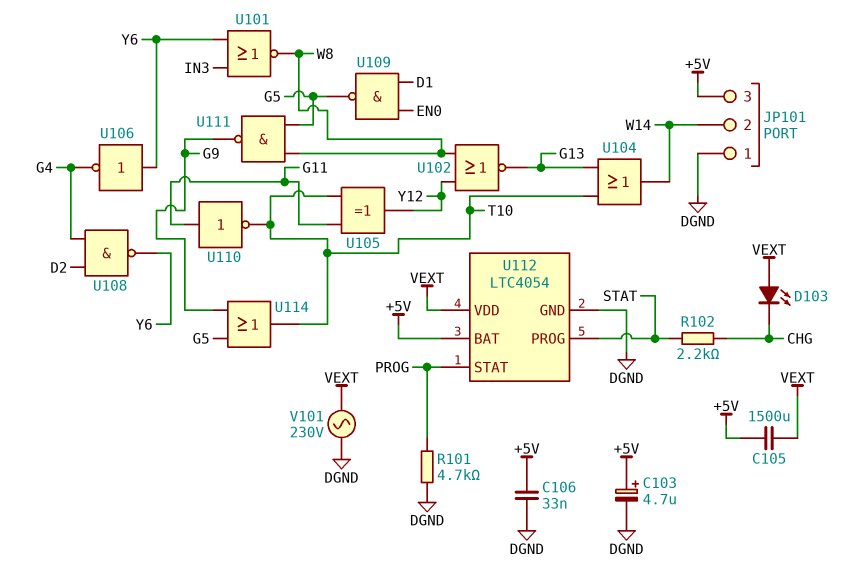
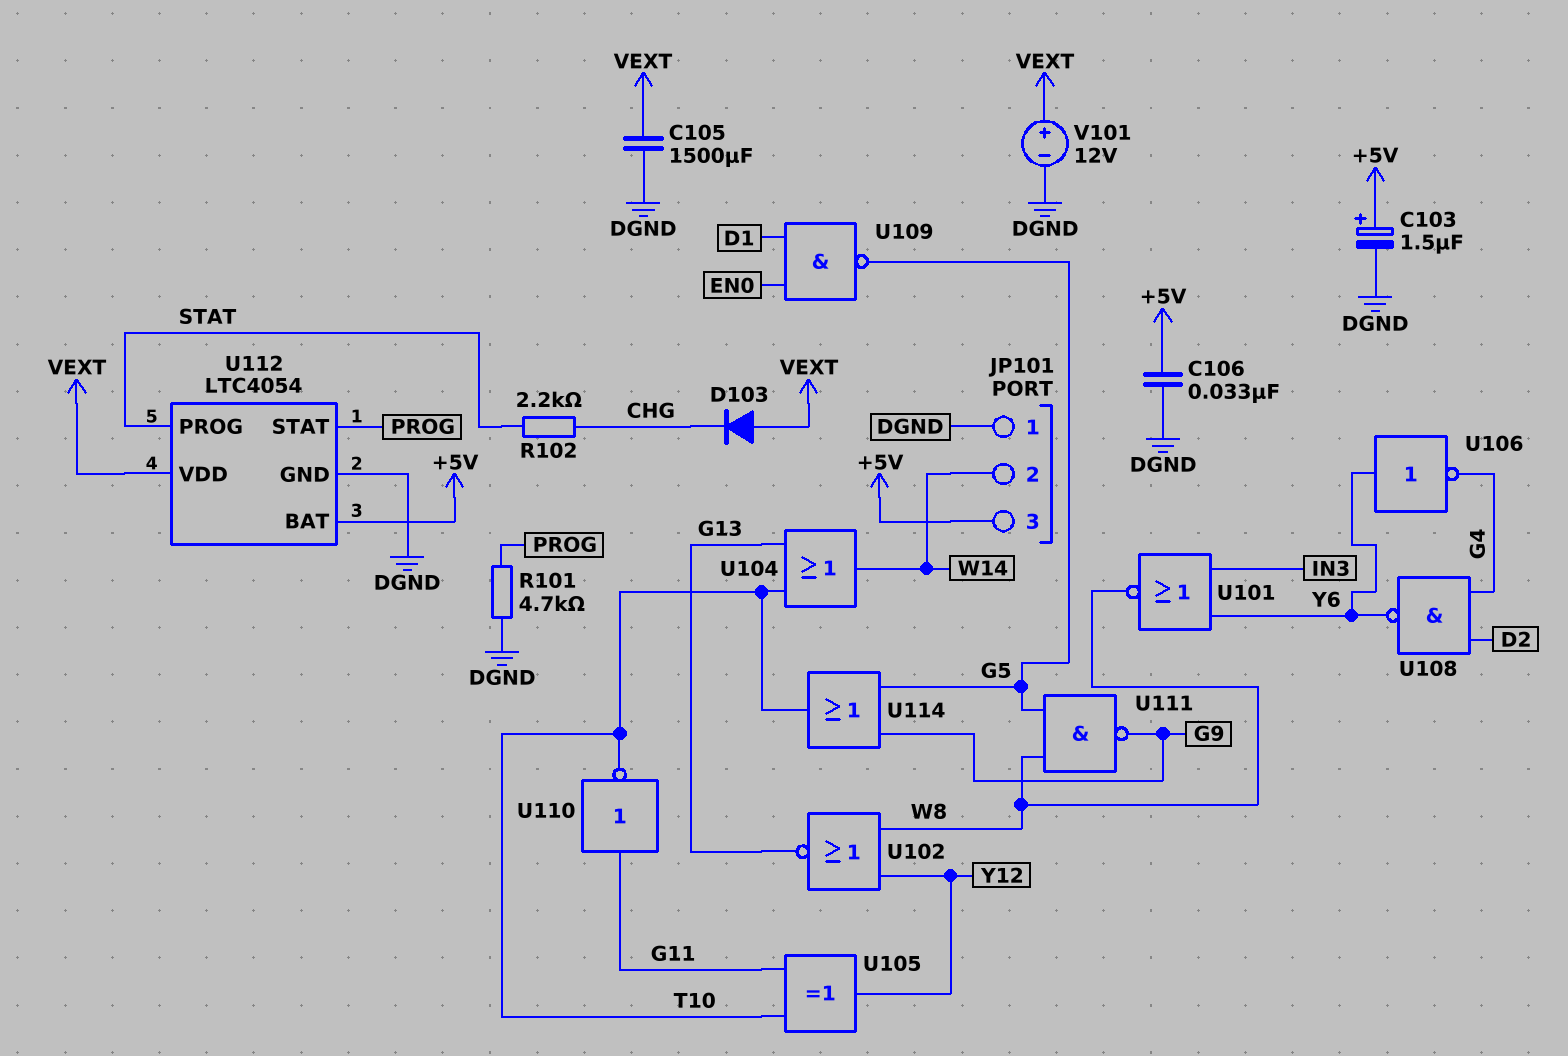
C103: 4.7uF (plus +5V, minus DGND) -> 1.5uF (plus +5V, minus DGND)
C105: 1500uF (+5V, VEXT) -> 1500uF (DGND, VEXT)
D103: LED (A VEXT, K CHG) -> diode (A VEXT, K CHG)
V101: AC 230V (DGND, VEXT) -> 12V (plus VEXT, minus DGND)

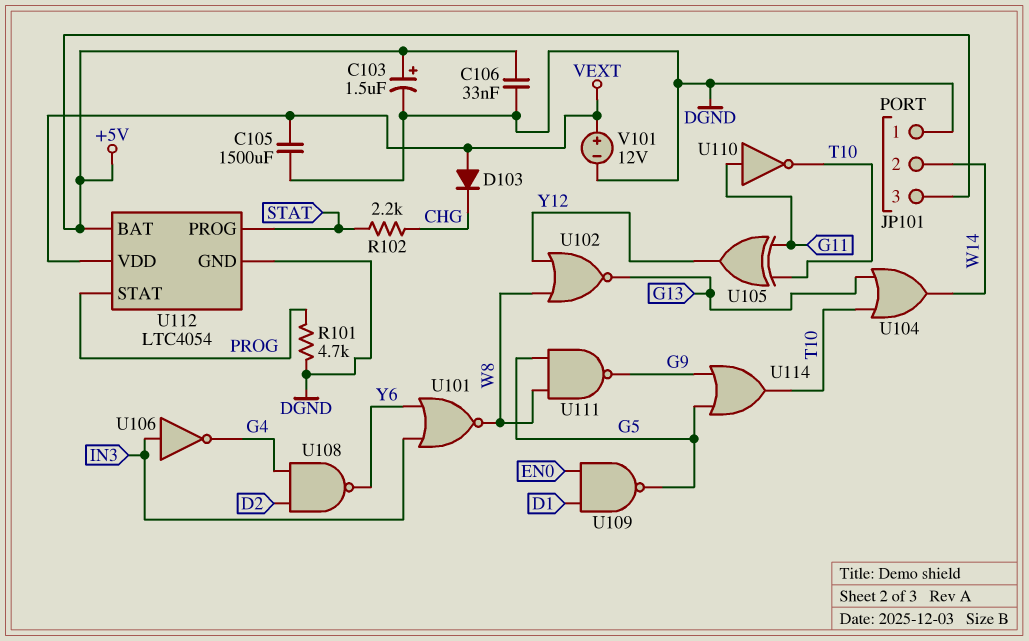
U106: NOT (in Y6, out G4) -> NOT (in IN3, out G4)

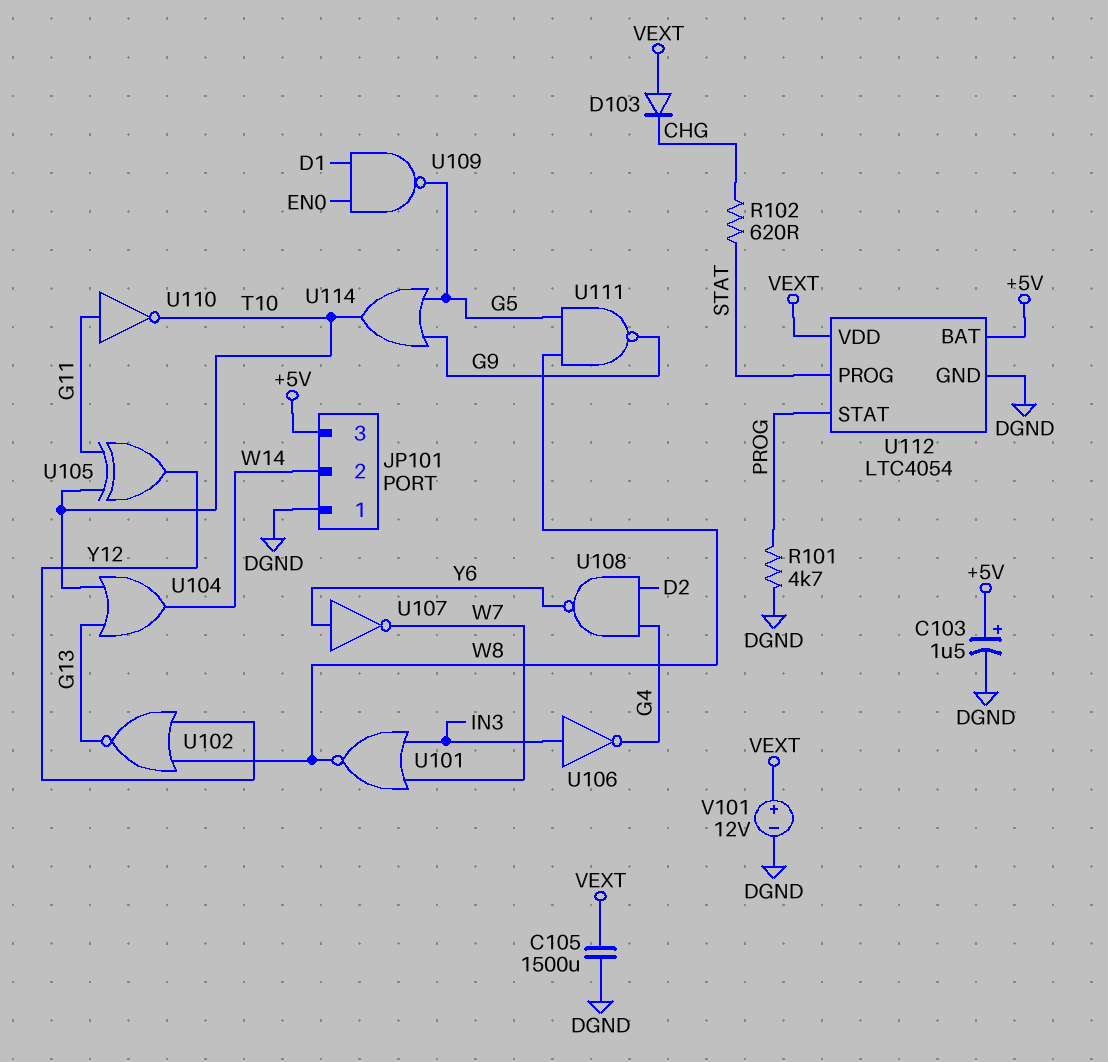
C106: 33nF (+5V, DGND) -> none
R102: 2.2k (CHG, STAT) -> 620 (CHG, STAT)
U101: NOR (in IN3, in Y6, out W8) -> NOR (in IN3, in W7, out W8)
U107: none -> NOT (in Y6, out W7)

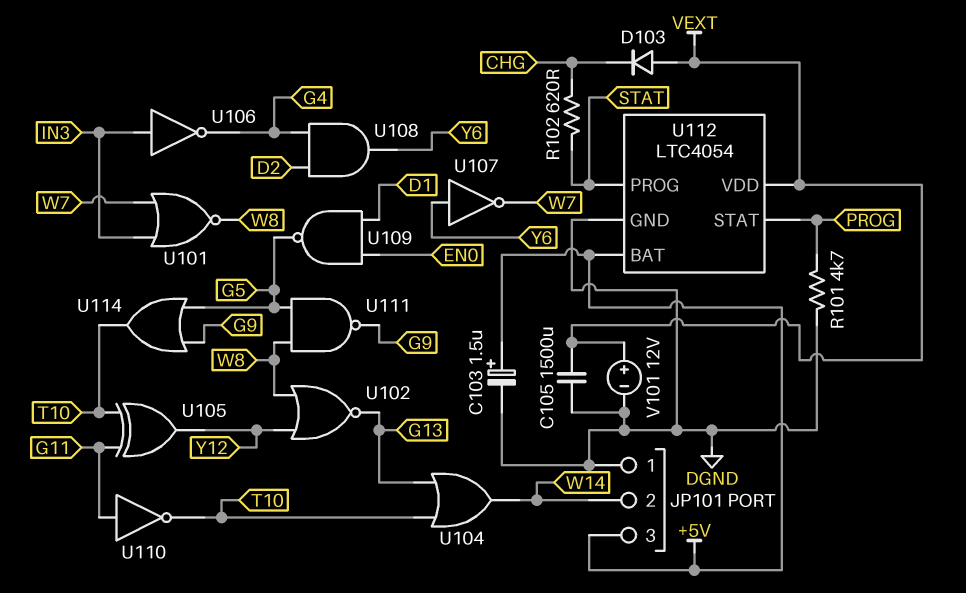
U108: NAND (in D2, in G4, out Y6) -> AND (in D2, in G4, out Y6)

